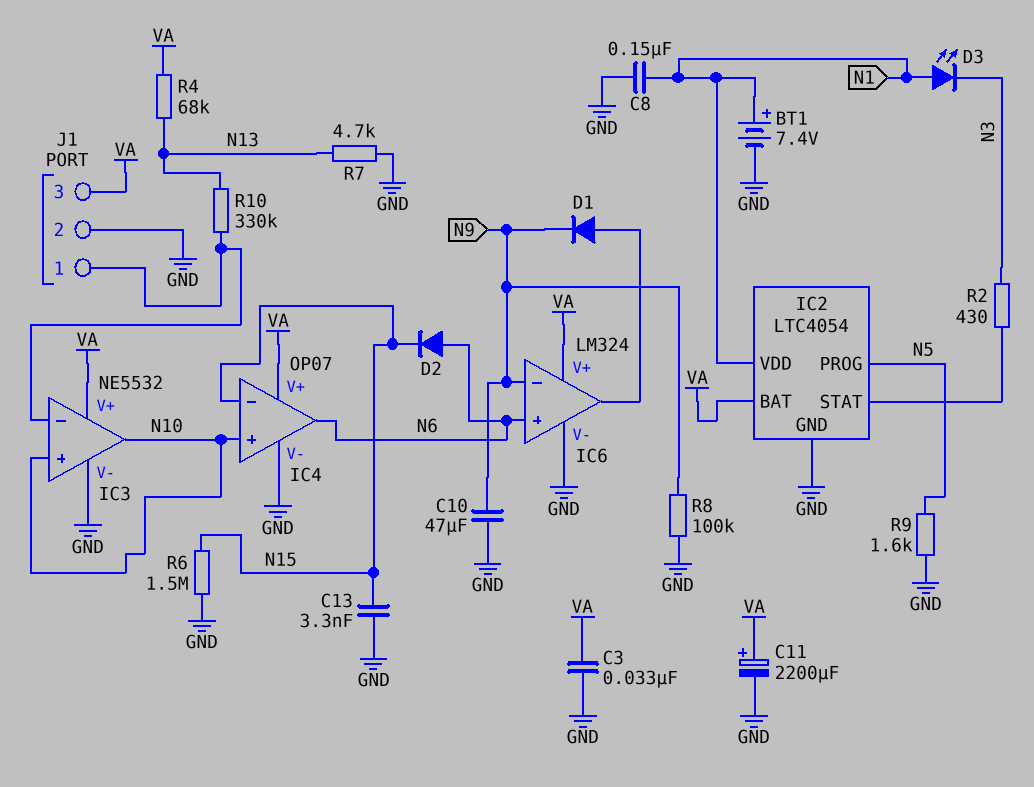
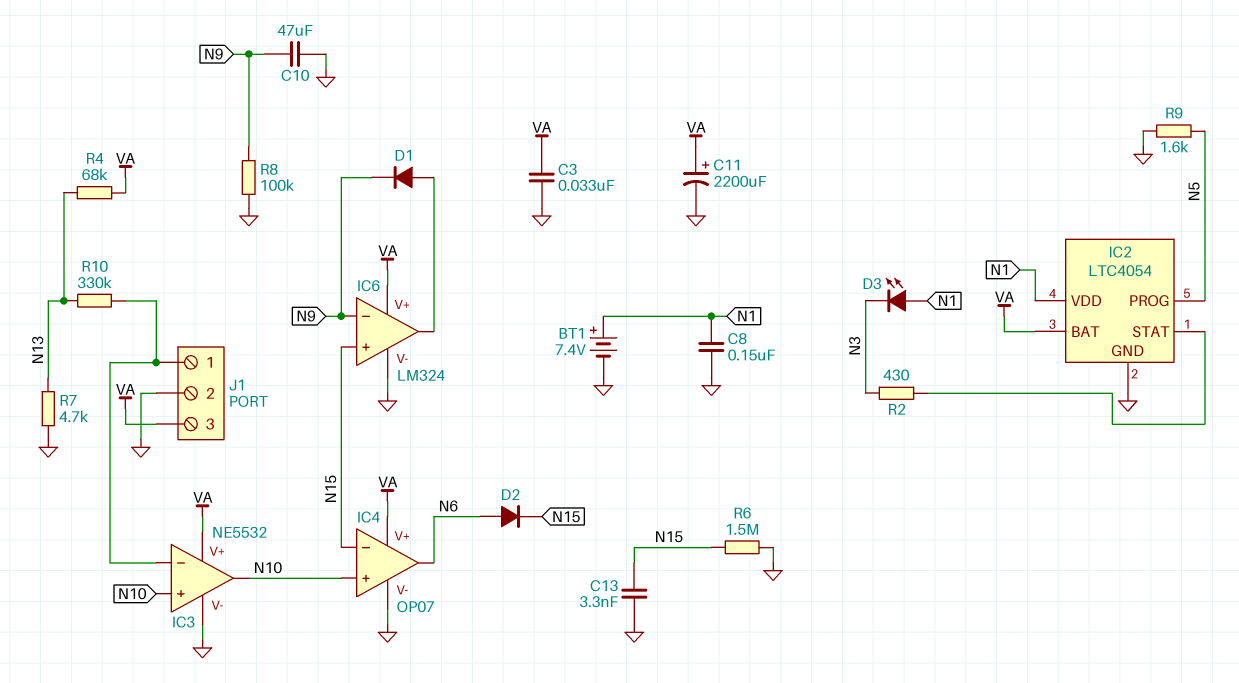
IC6 pin in+: N6 -> N15

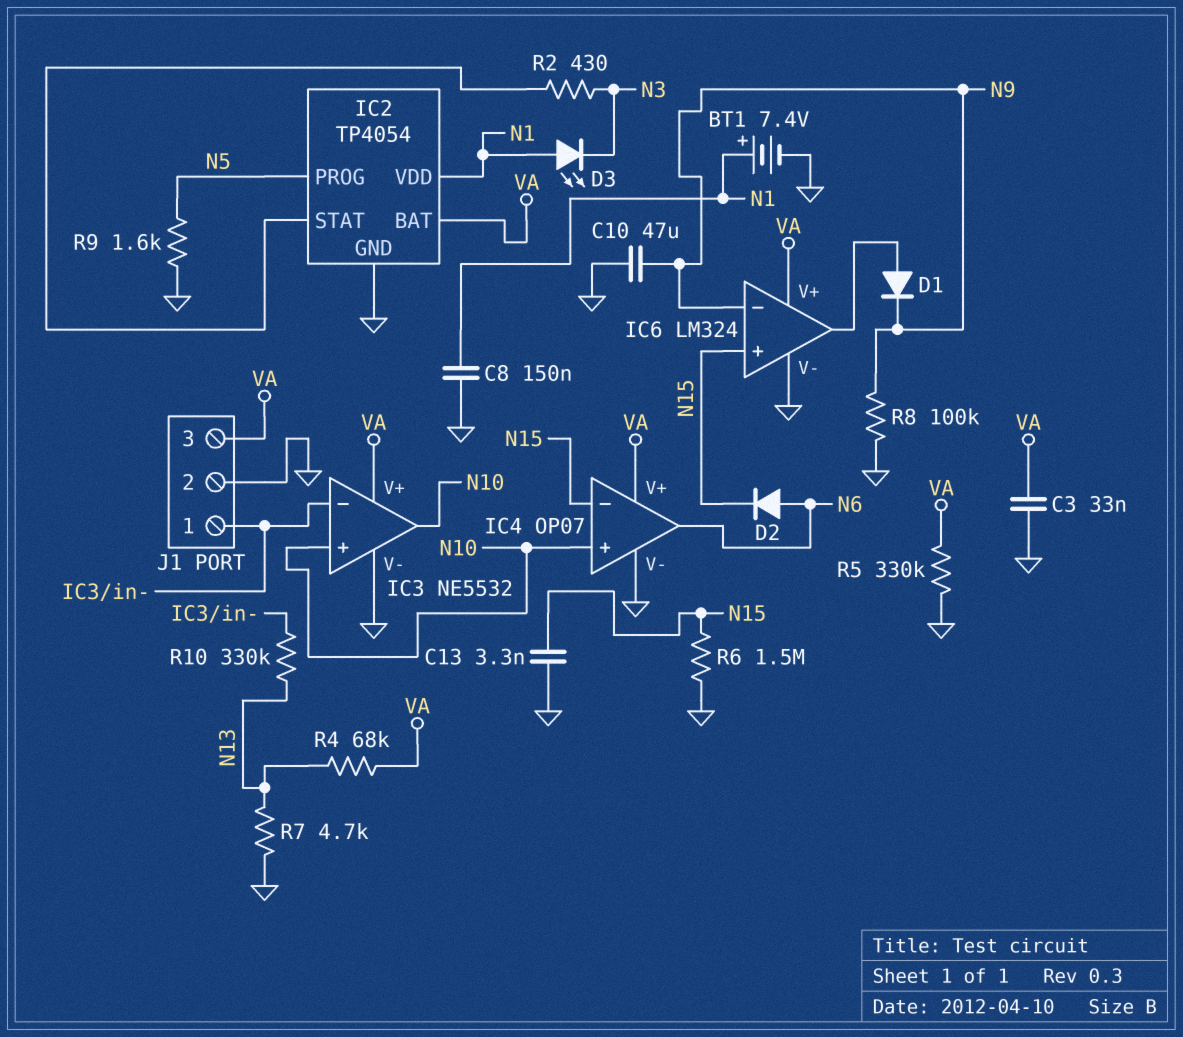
C11: 2200uF (plus VA, minus GND) -> none
IC2: LTC4054 -> TP4054
R5: none -> 330k (GND, VA)

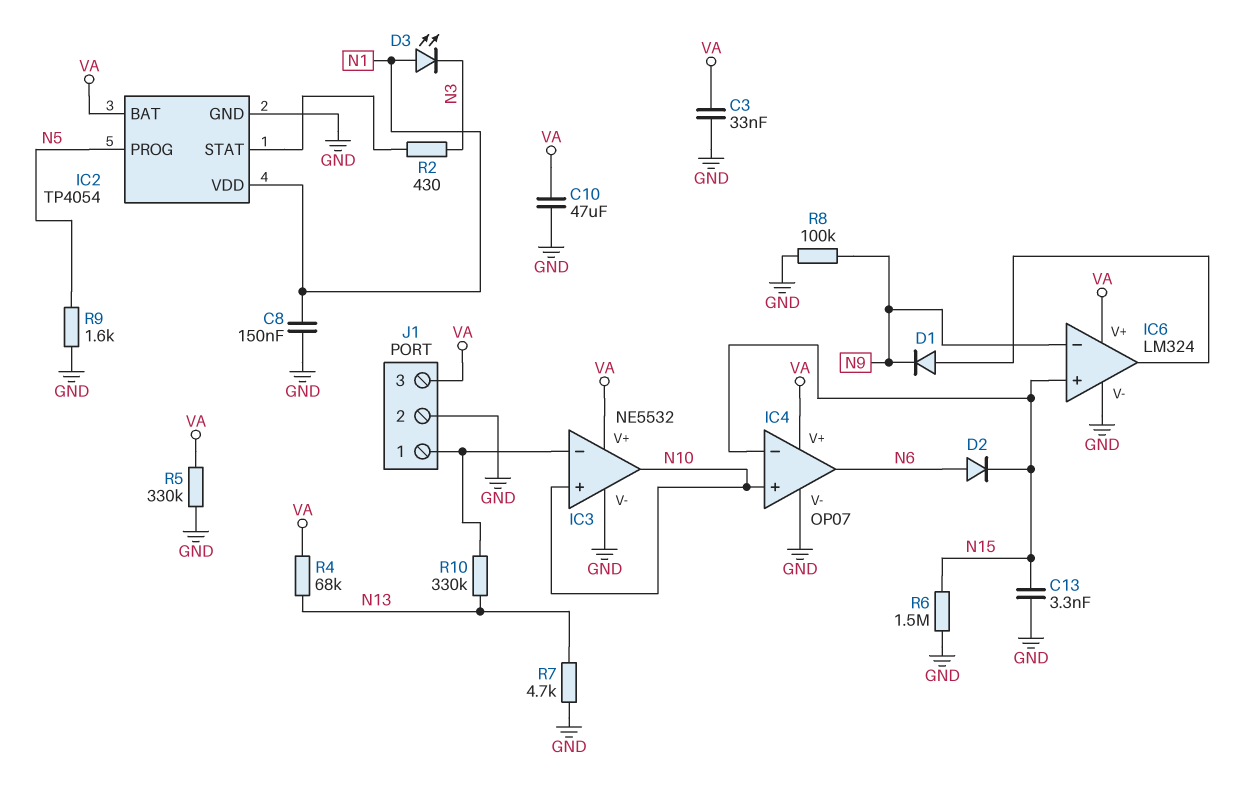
BT1: 7.4V (plus N1, minus GND) -> none
C10: 47uF (GND, N9) -> 47uF (GND, VA)

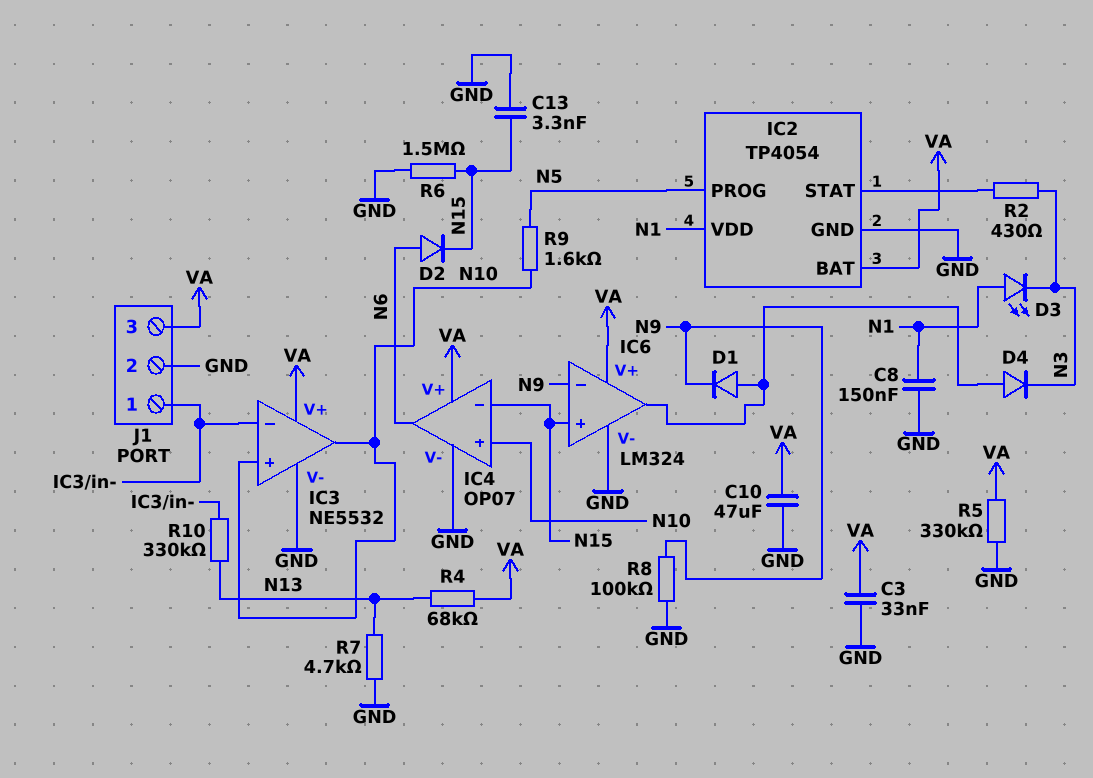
D4: none -> diode (A IC6/out, K N3)
R9: 1.6k (GND, N5) -> 1.6k (N5, N10)

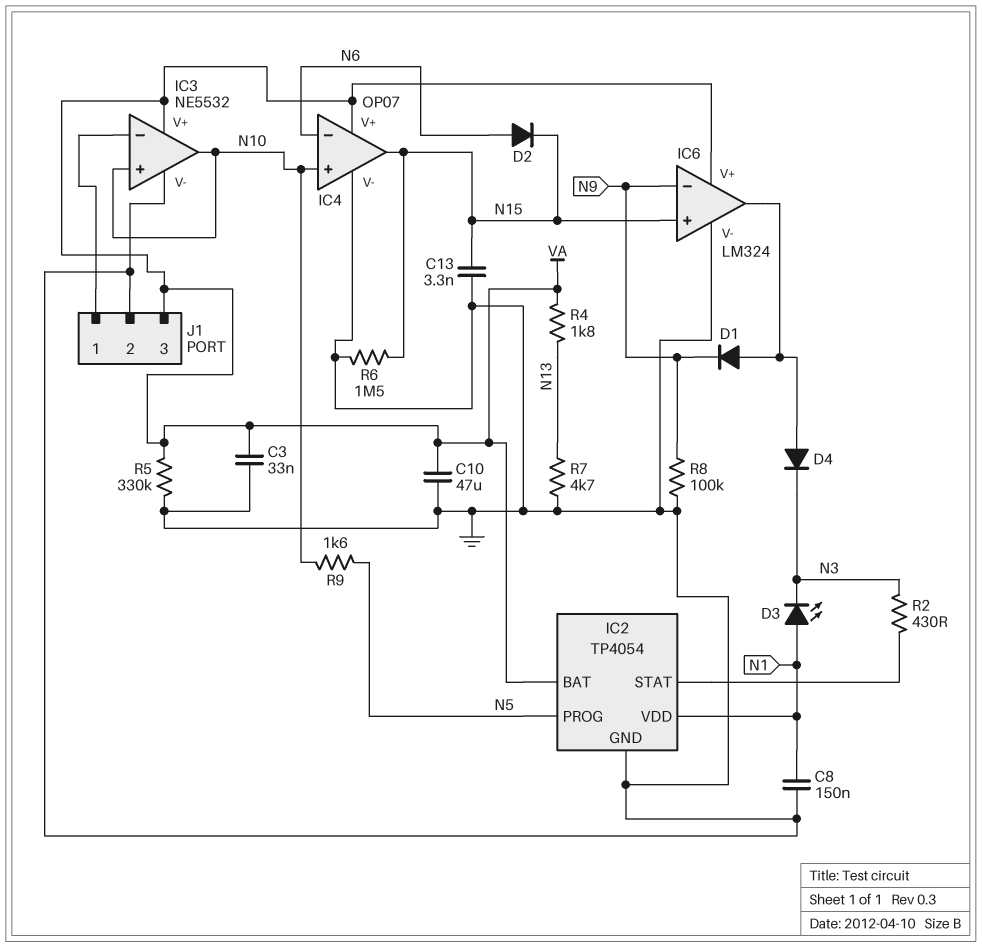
IC4 pin in-: N15 -> N6
IC4 pin out: N6 -> N15
R4: 68k (N13, VA) -> 1.8k (N13, VA)
R10: 330k (IC3/in-, N13) -> none

